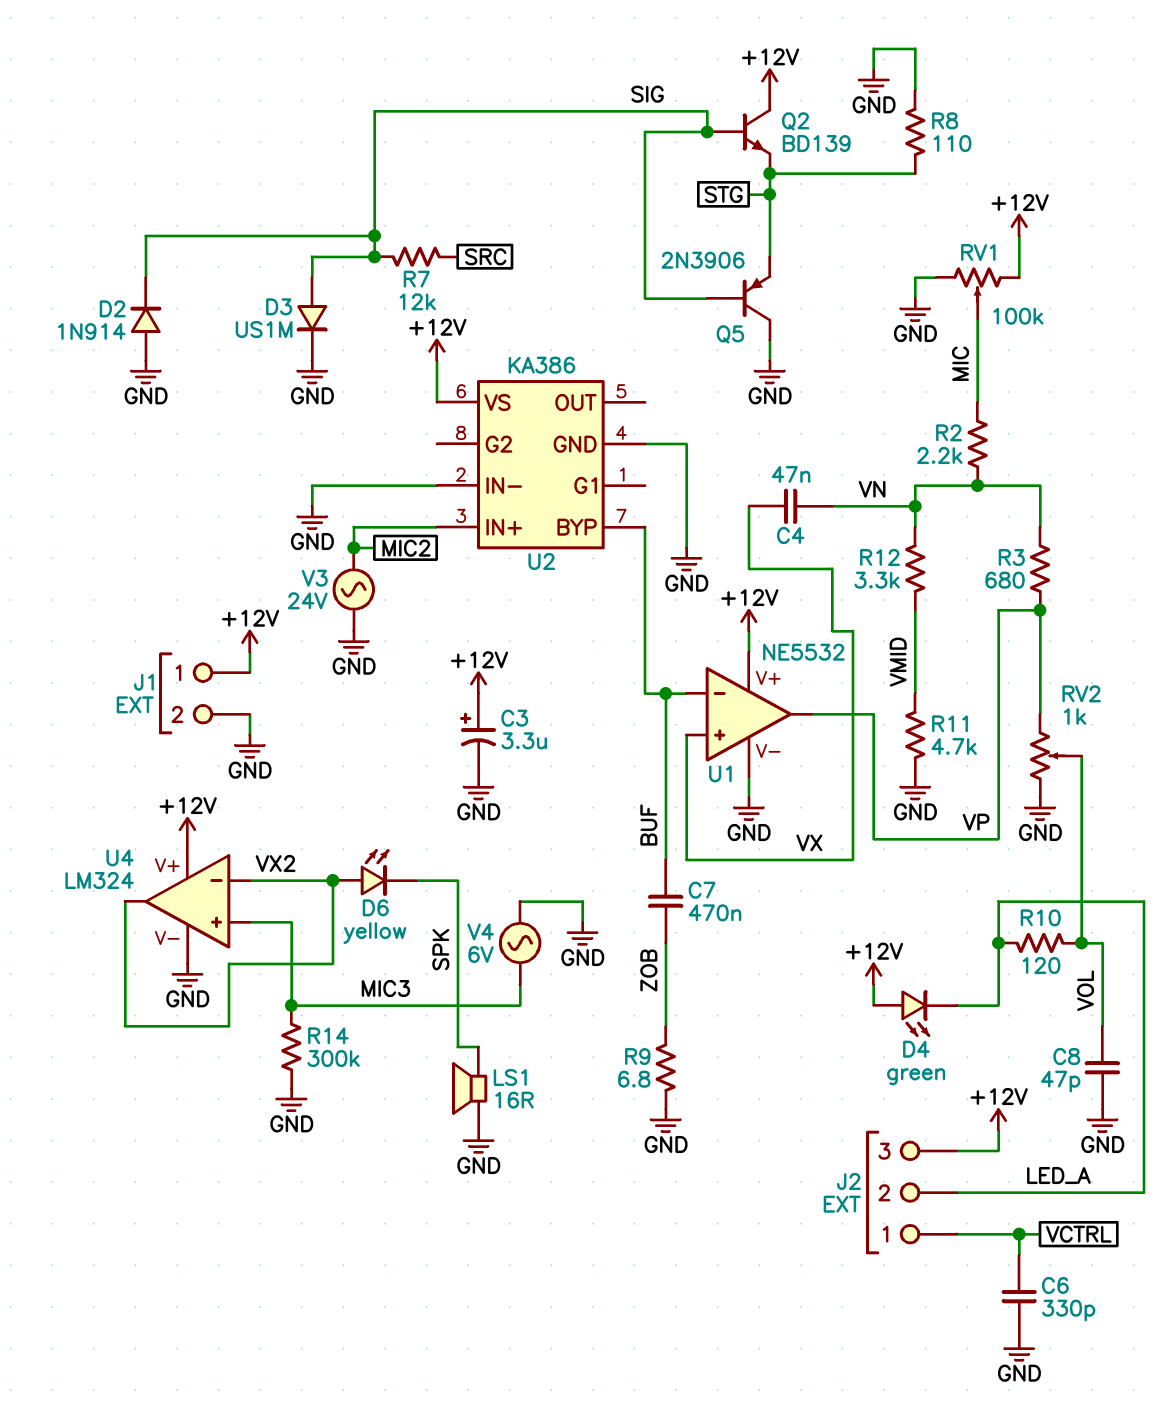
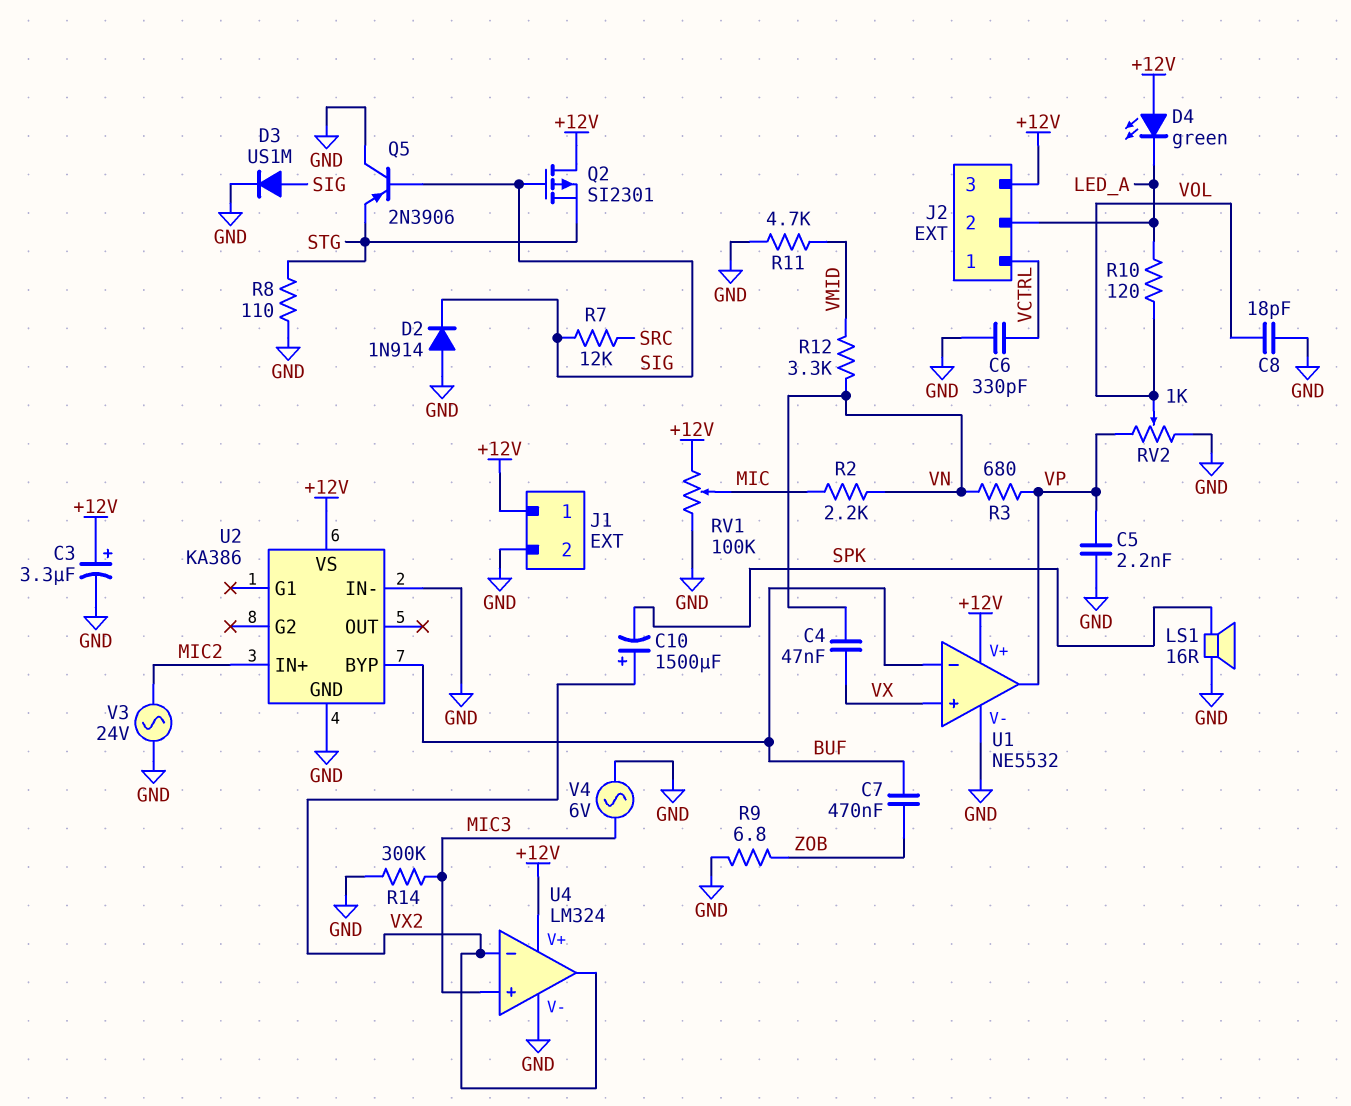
C5: none -> 2.2nF (GND, VP)
C8: 47pF (GND, VOL) -> 18pF (GND, VOL)
C10: none -> 1500uF (plus VX2, minus SPK)
D6: LED yellow (A VX2, K SPK) -> none
Q2: NPN BD139 (B SIG, C +12V, E STG) -> PMOS SI2301 (G SIG, D +12V, S STG)

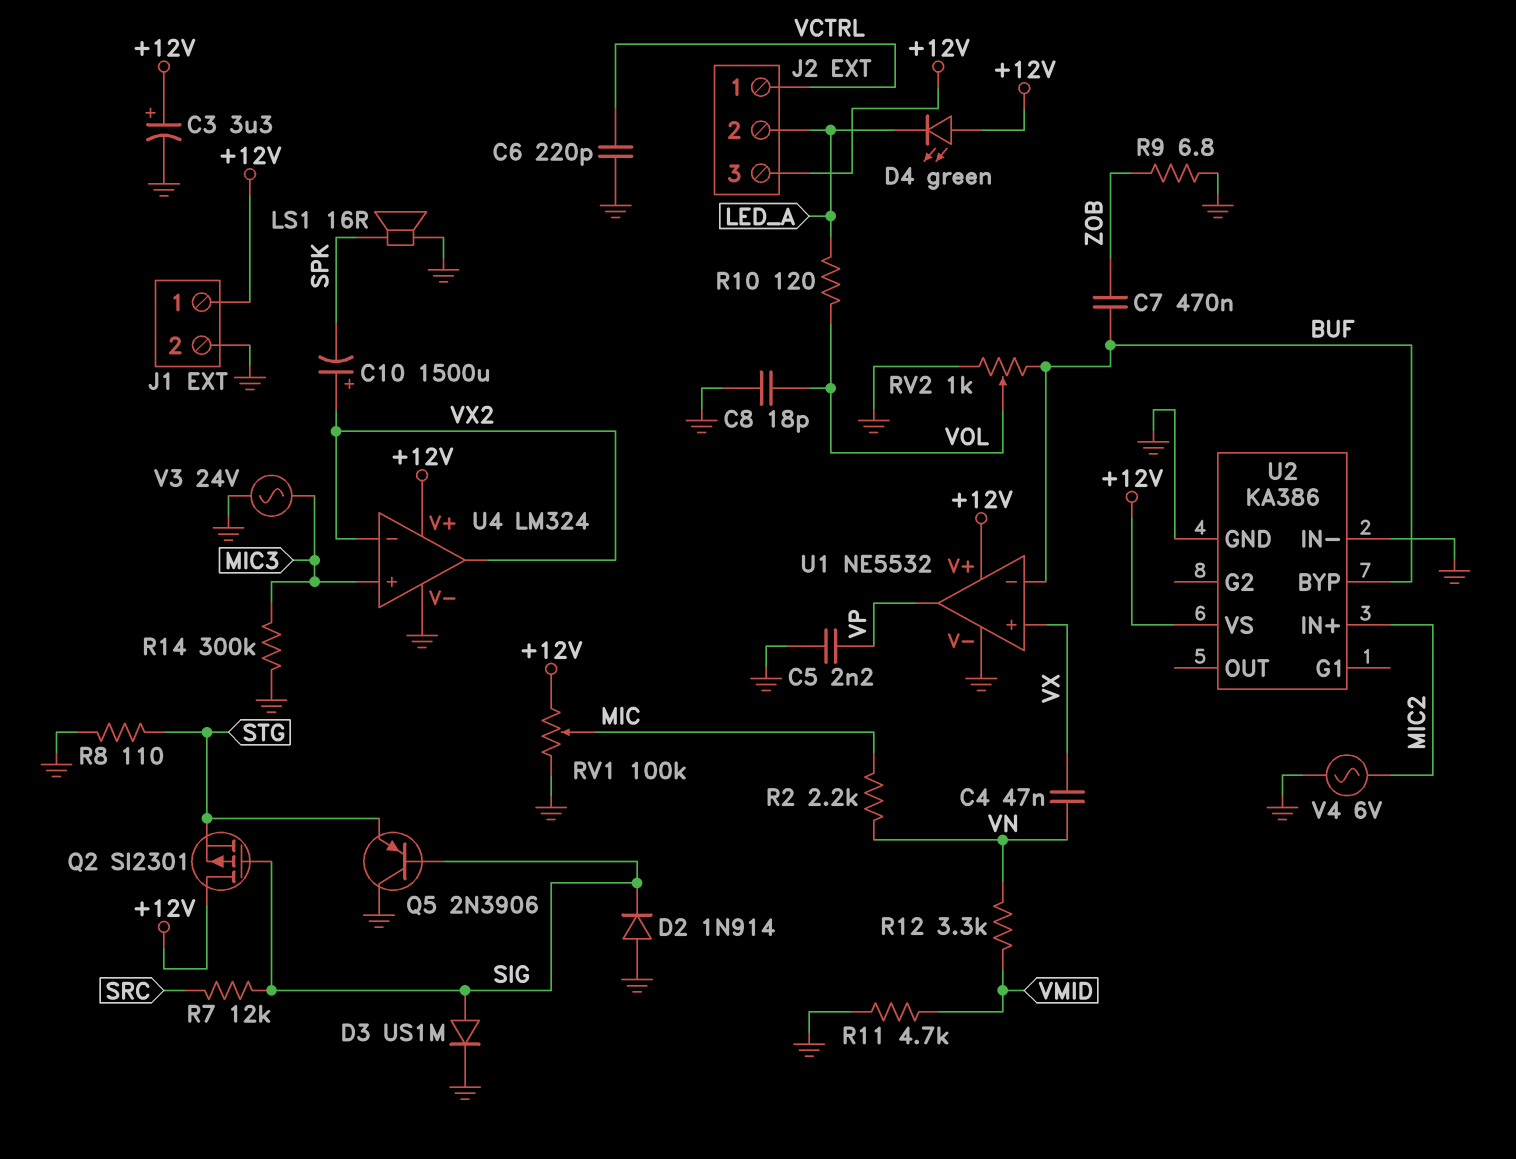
C6: 330pF (GND, VCTRL) -> 220pF (GND, VCTRL)
R3: 680 (VN, VP) -> none
RV2: 1k (GND, VP, wiper VOL) -> 1k (BUF, GND, wiper VOL)
V3: AC 24V (GND, MIC2) -> AC 24V (GND, MIC3)
V4: AC 6V (GND, MIC3) -> AC 6V (GND, MIC2)

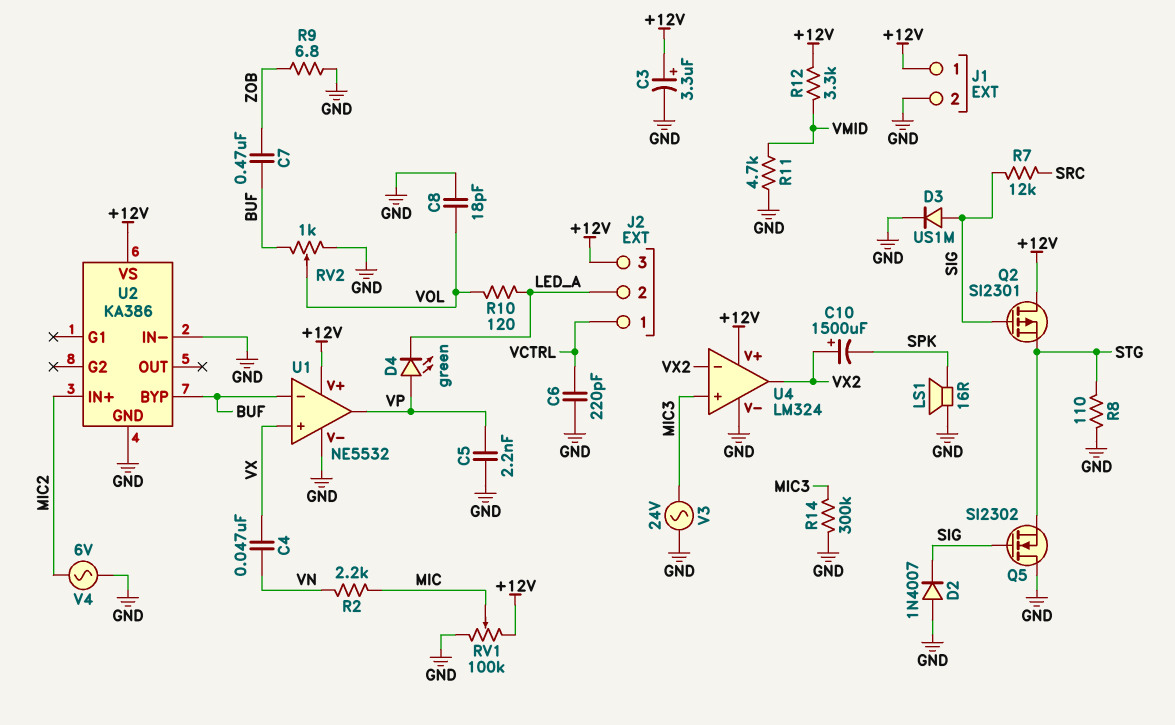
D2: diode 1N914 (A GND, K SIG) -> diode 1N4007 (A GND, K SIG)
D4: LED green (A +12V, K LED_A) -> LED green (A VP, K LED_A)
Q5: PNP 2N3906 (B SIG, C GND, E STG) -> NMOS SI2302 (G SIG, D GND, S STG)
R12: 3.3k (VMID, VN) -> 3.3k (+12V, VMID)

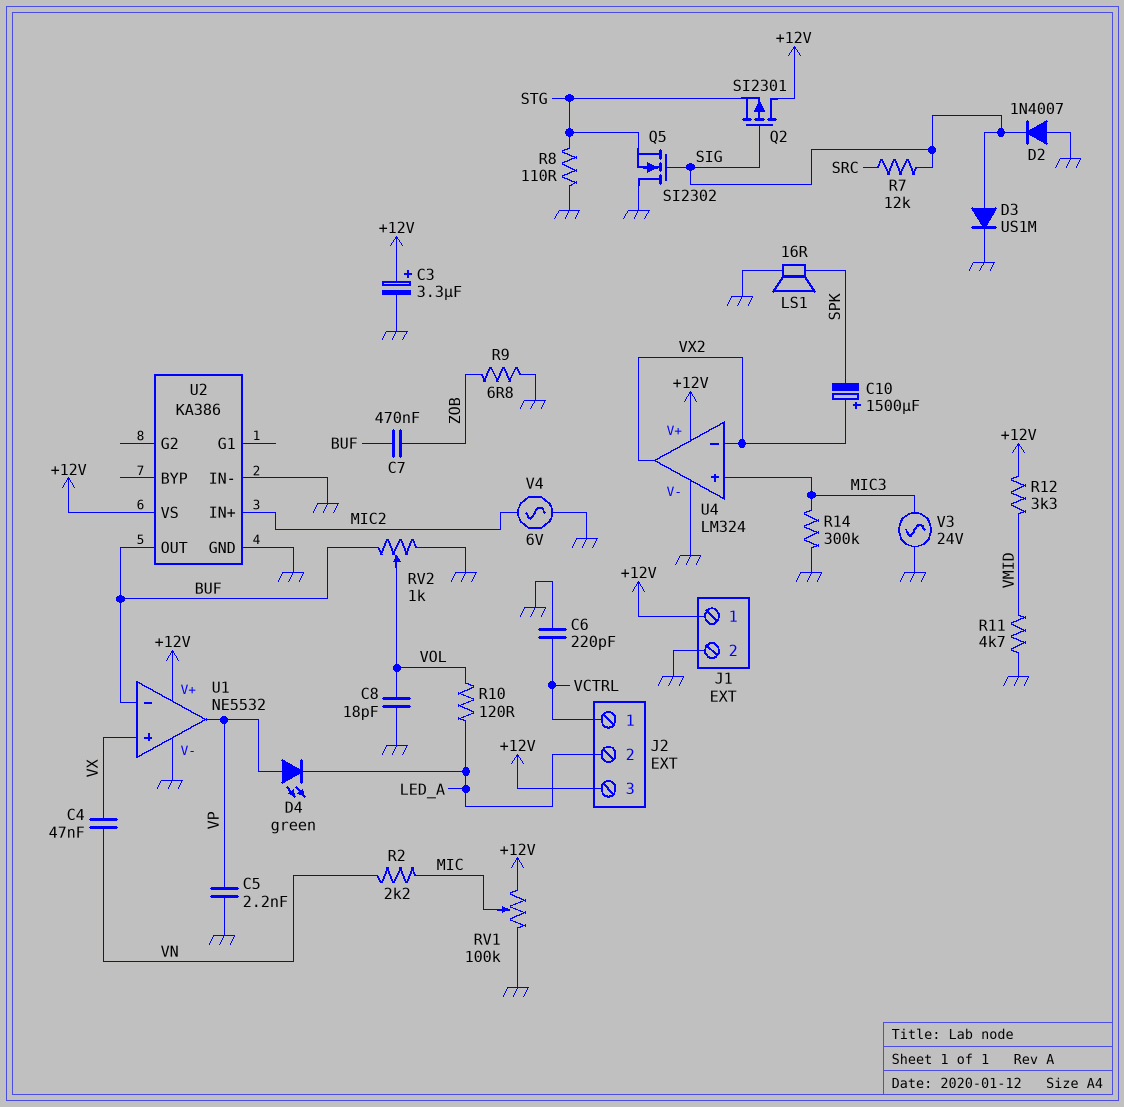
U2 pin BYP: BUF -> none
U2 pin OUT: none -> BUF

